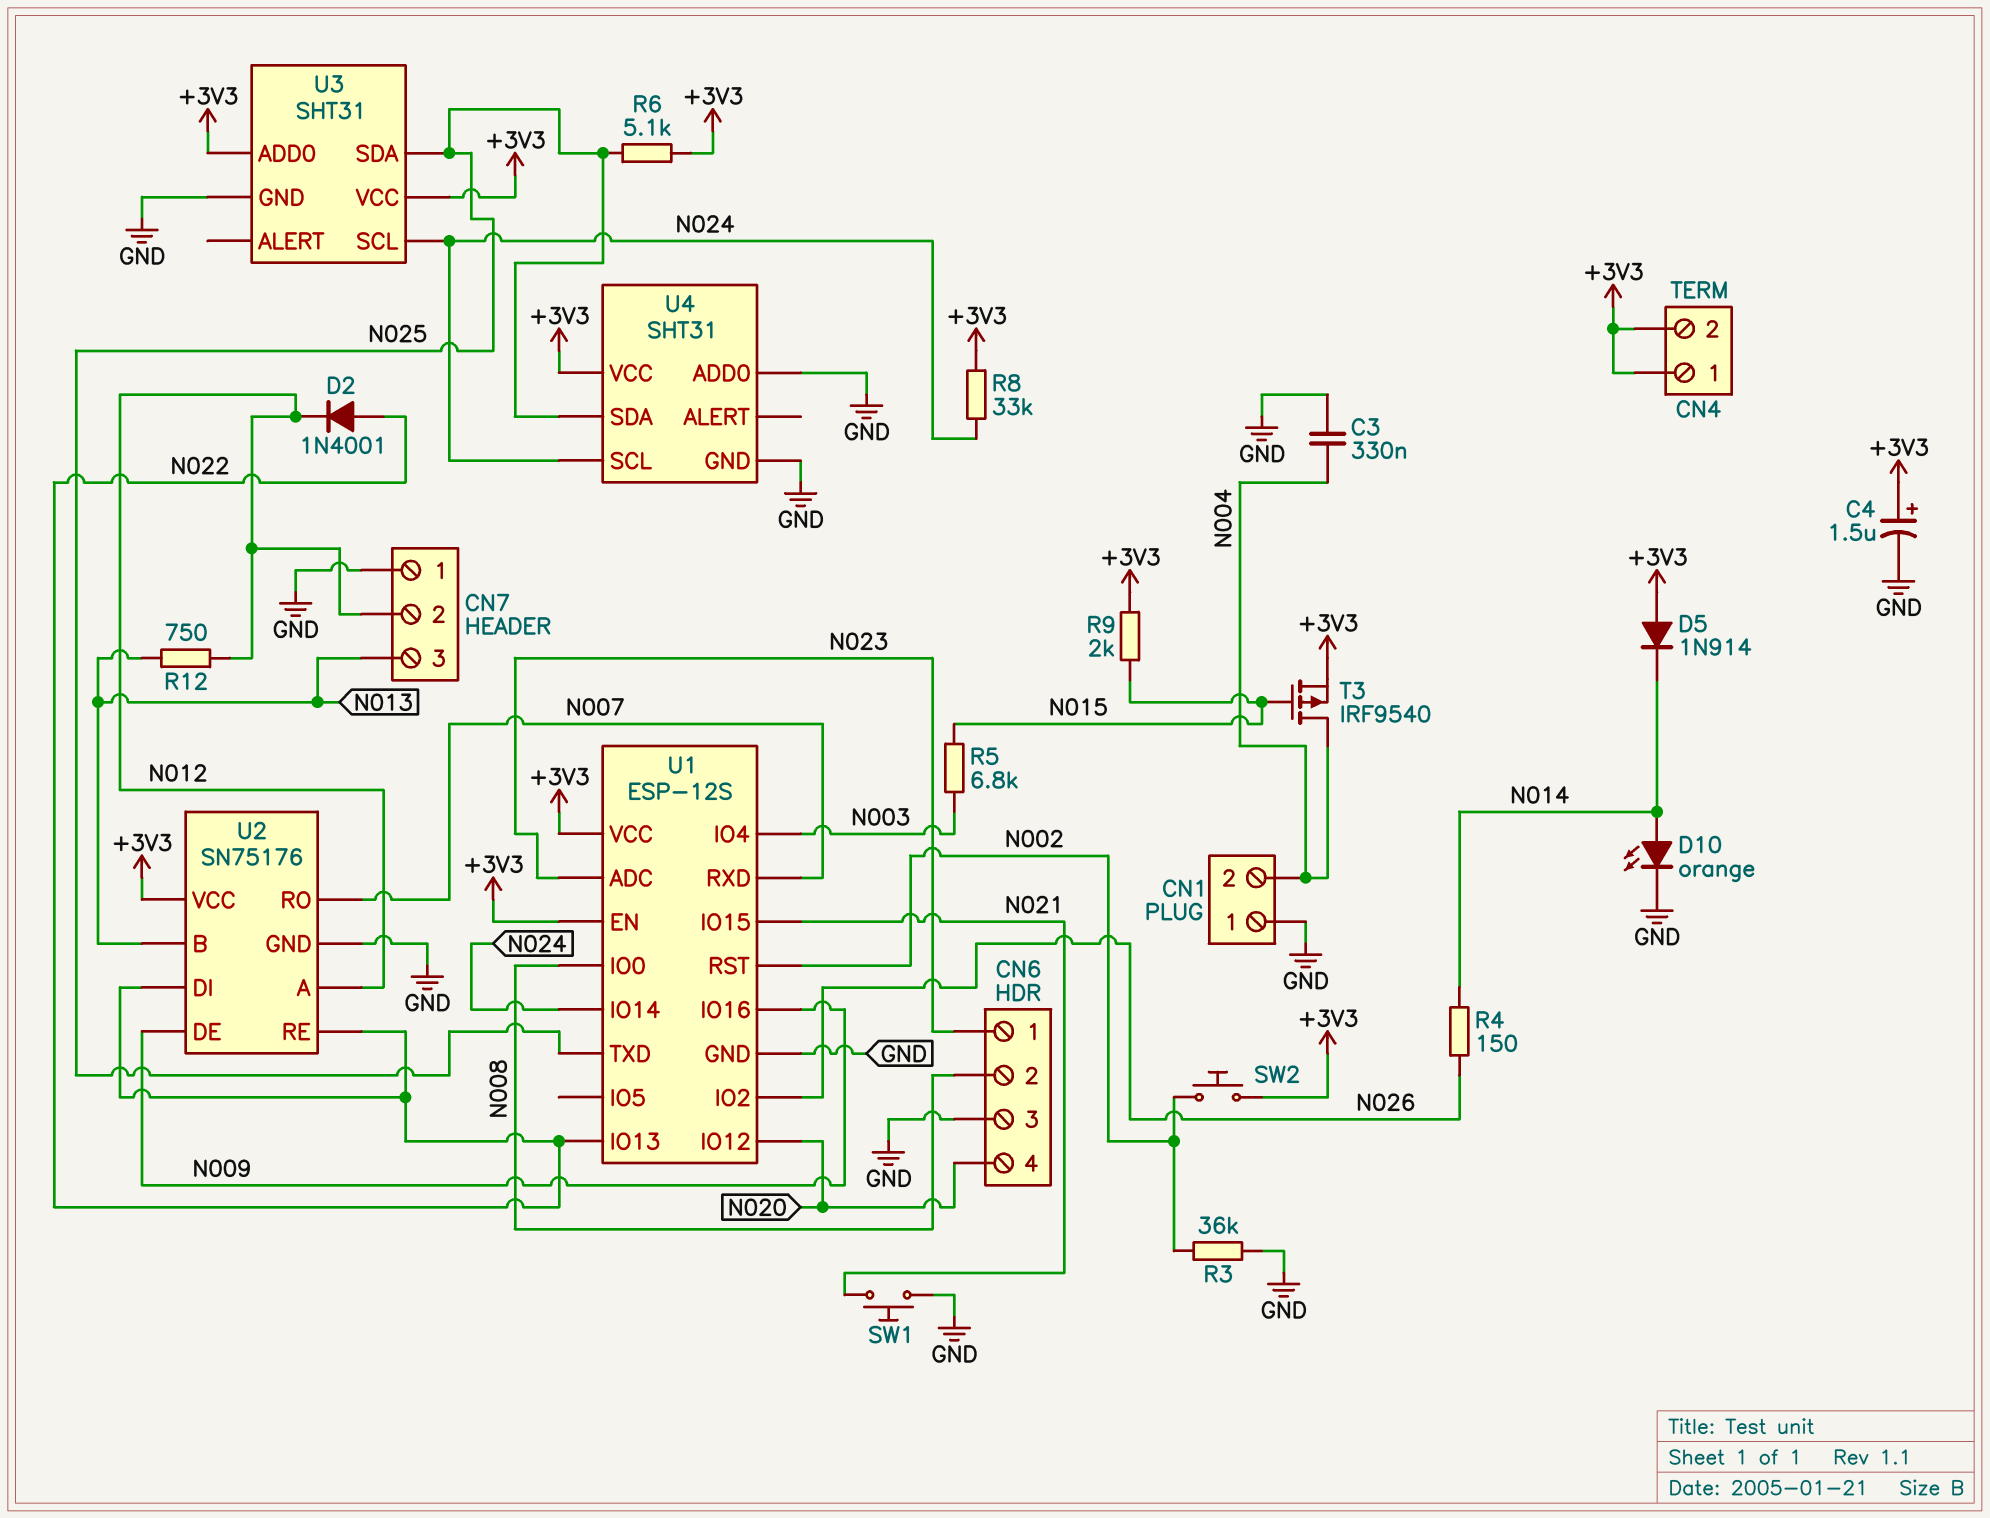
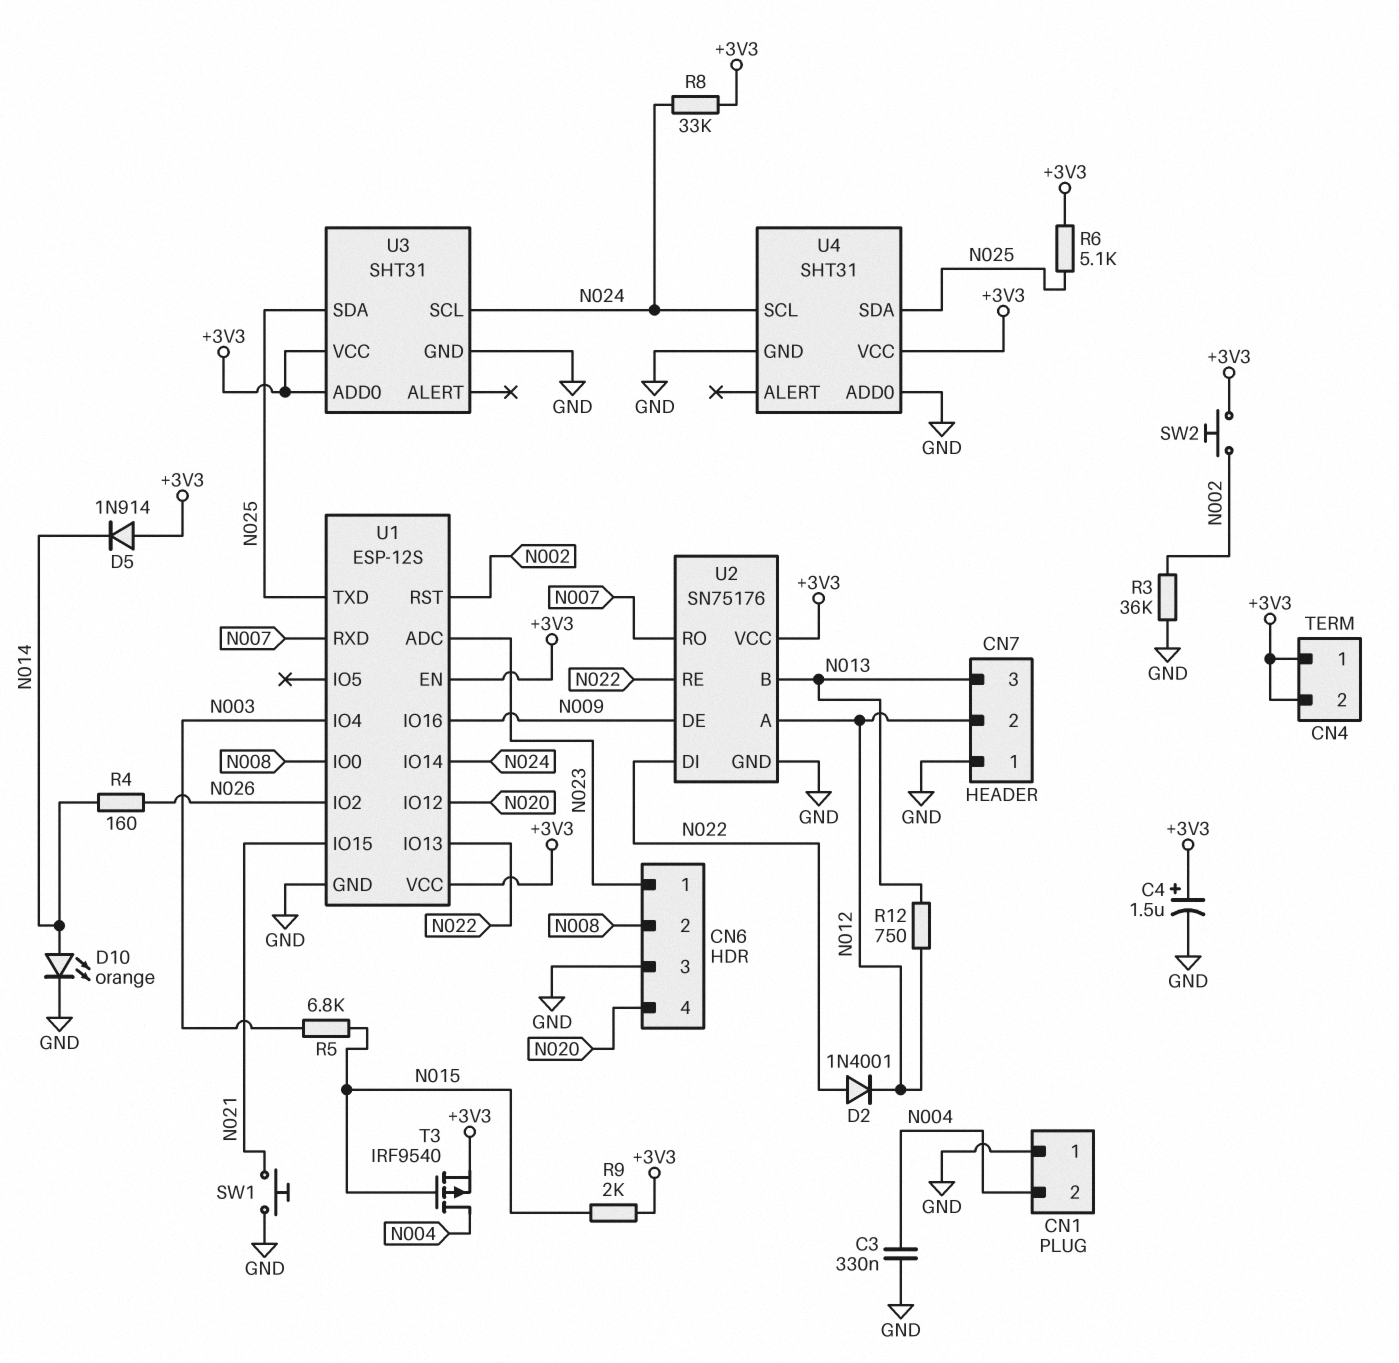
R4: 150 (N014, N026) -> 160 (N014, N026)

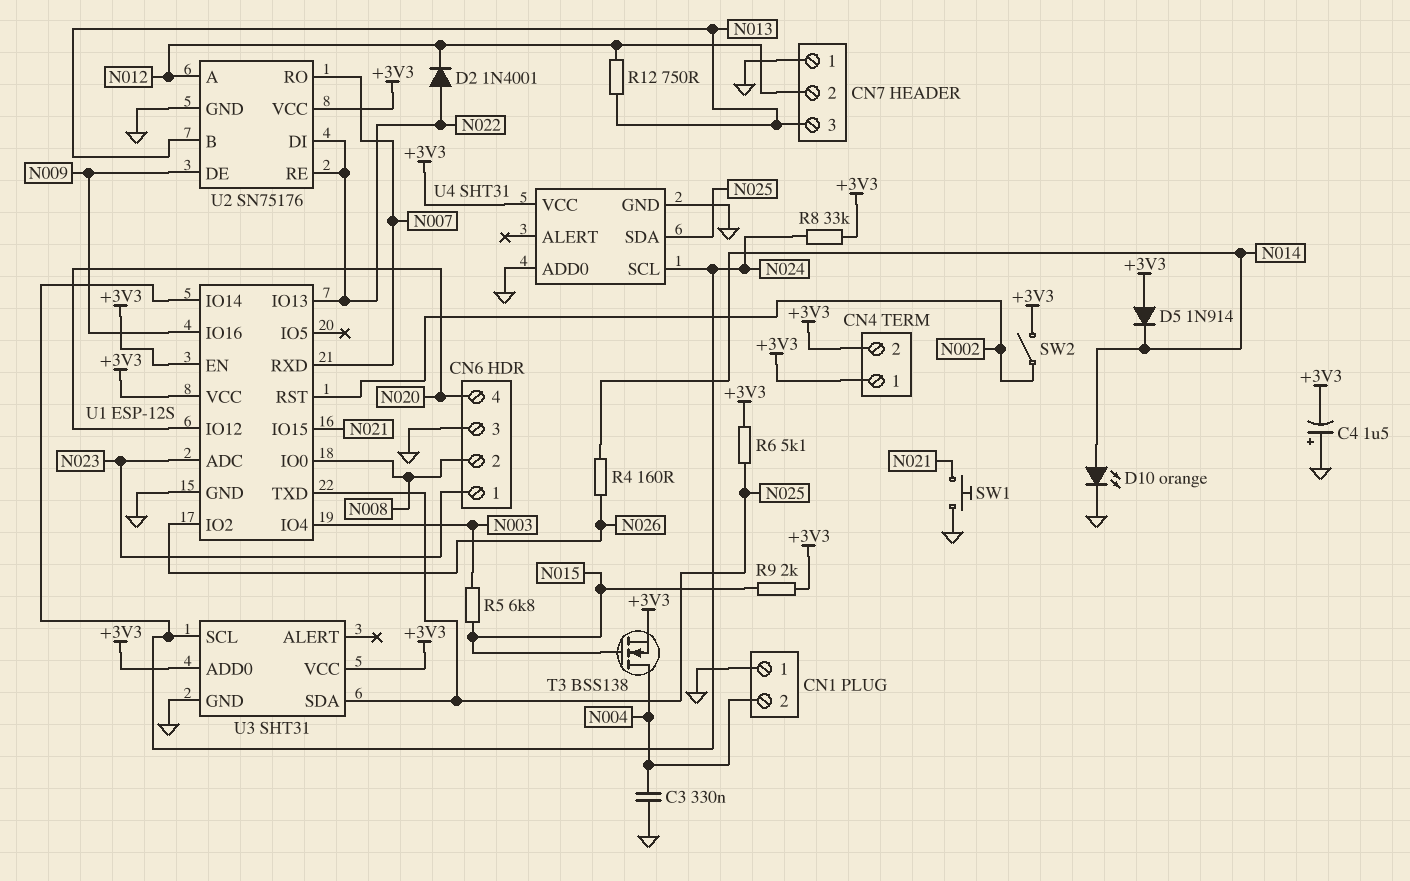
C4: 1.5uF (plus +3V3, minus GND) -> 1.5uF (plus GND, minus +3V3)
R3: 36k (GND, N002) -> none
SW2: button (+3V3, N002) -> switch (+3V3, N002)
T3: PMOS IRF9540 (G N015, D N004, S +3V3) -> NMOS BSS138 (G N015, D N004, S +3V3)

